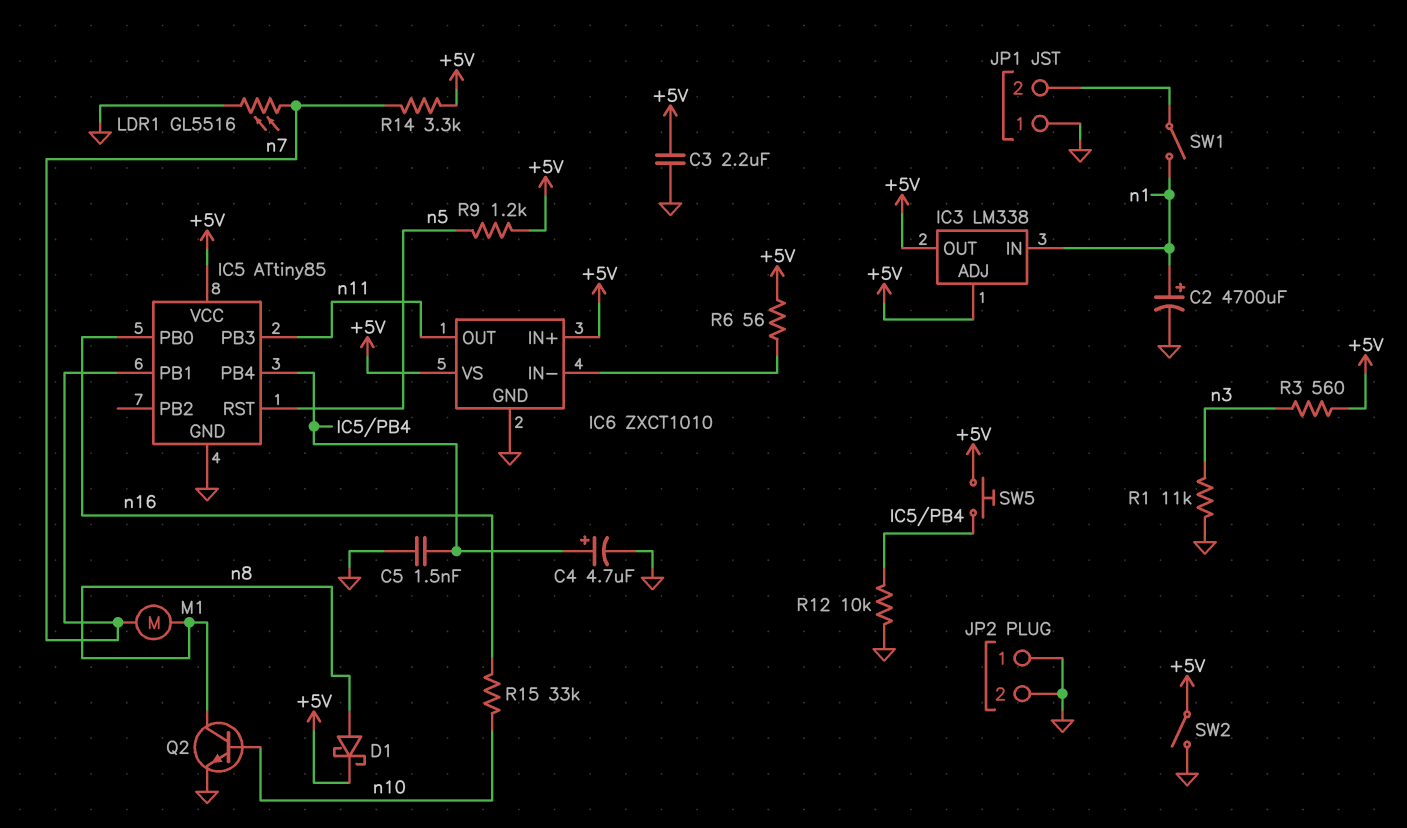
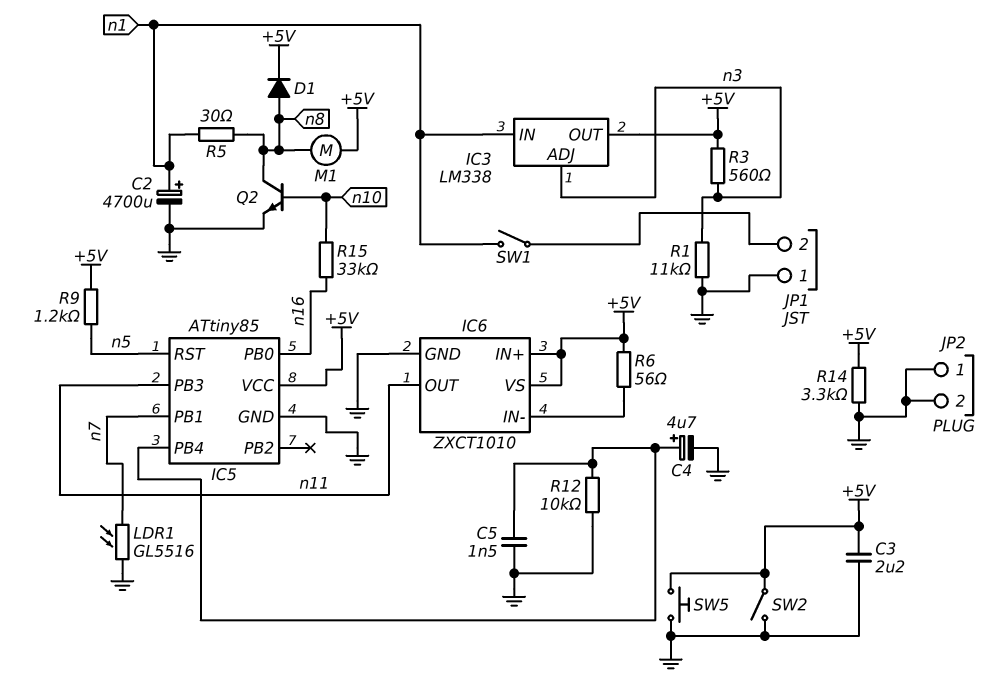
D1: schottky (A n8, K +5V) -> diode (A n8, K +5V)
IC3 pin ADJ: +5V -> n3
M1: motor (n7, n8) -> motor (+5V, n8)
R5: none -> 30 (n1, n8)
R14: 3.3k (+5V, n7) -> 3.3k (+5V, GND)
SW5: button (+5V, IC5/PB4) -> button (+5V, GND)

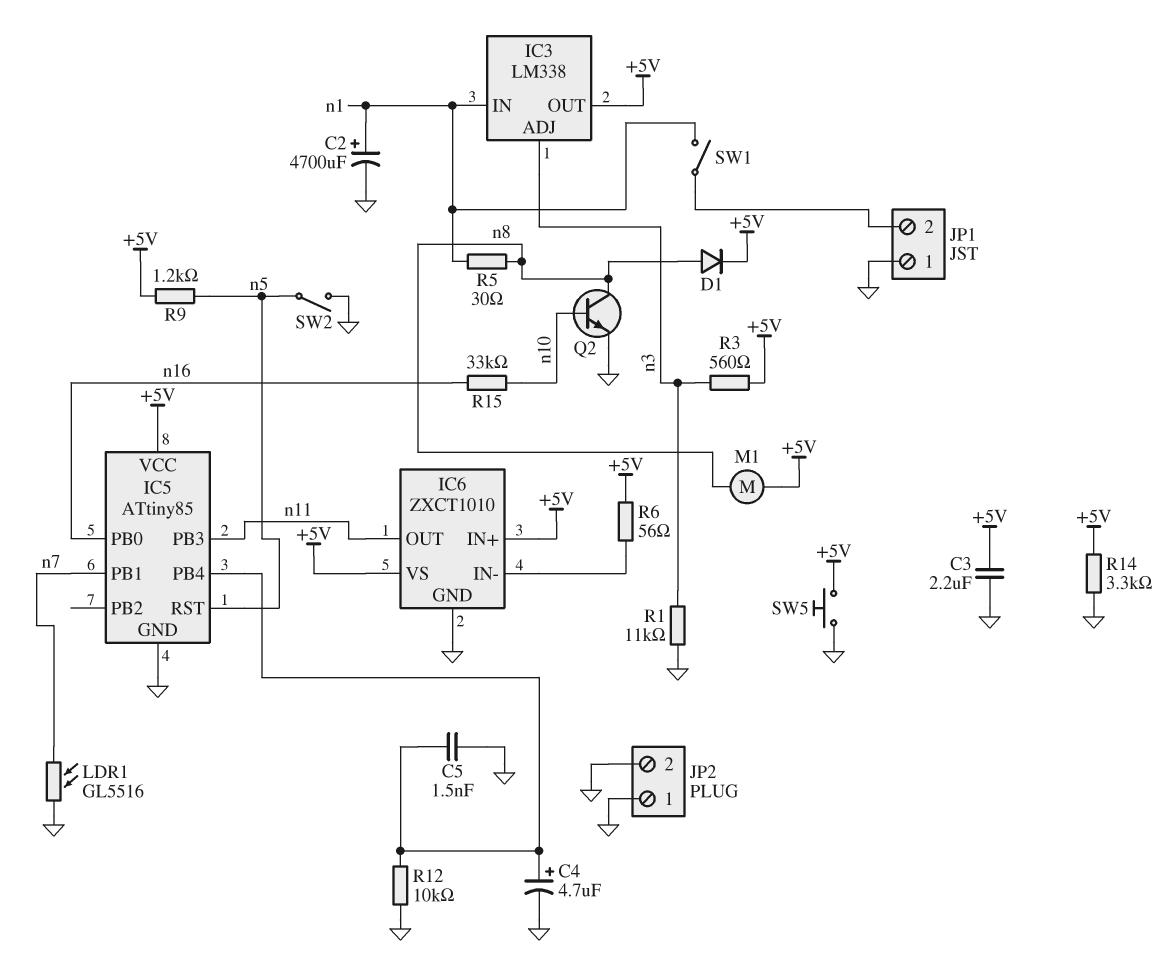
SW2: switch (+5V, GND) -> switch (GND, n5)

